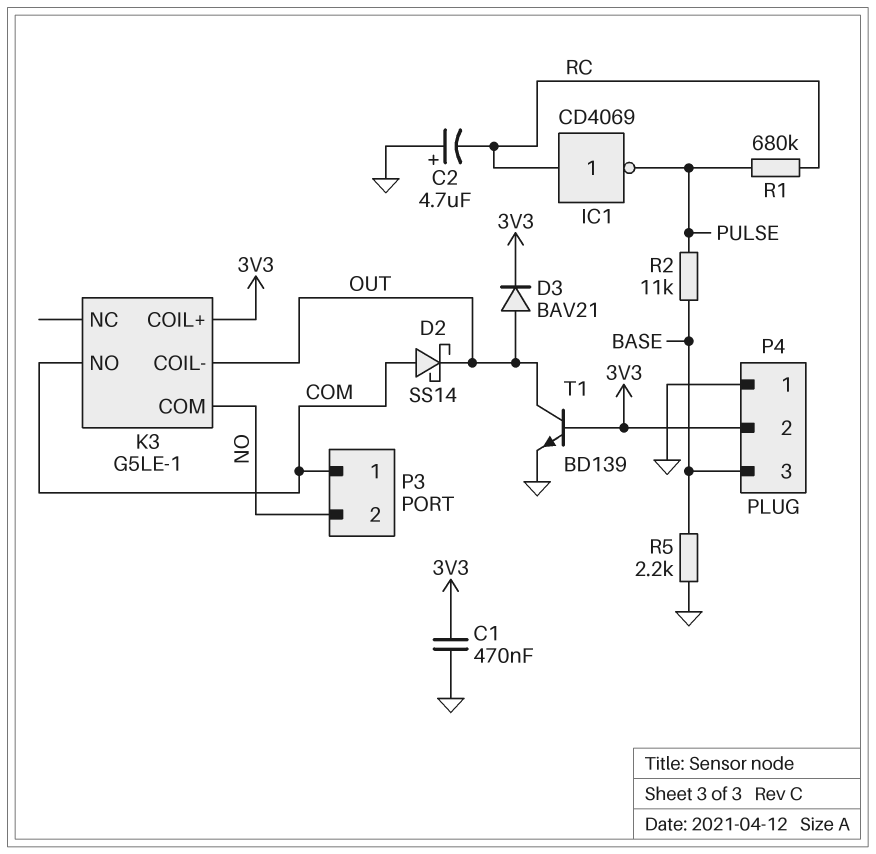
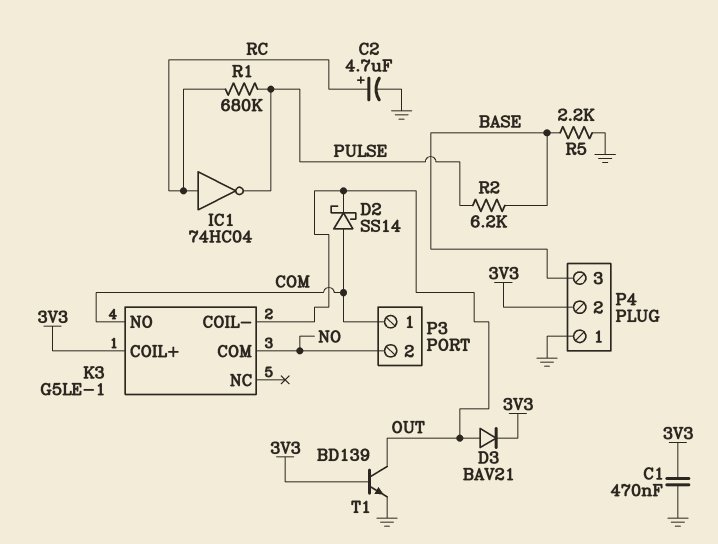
C2: 4.7uF (plus GND, minus RC) -> 4.7uF (plus RC, minus GND)
IC1: NOT CD4069 (in RC, out PULSE) -> NOT 74HC04 (in RC, out PULSE)
R2: 11k (BASE, PULSE) -> 6.2k (BASE, PULSE)

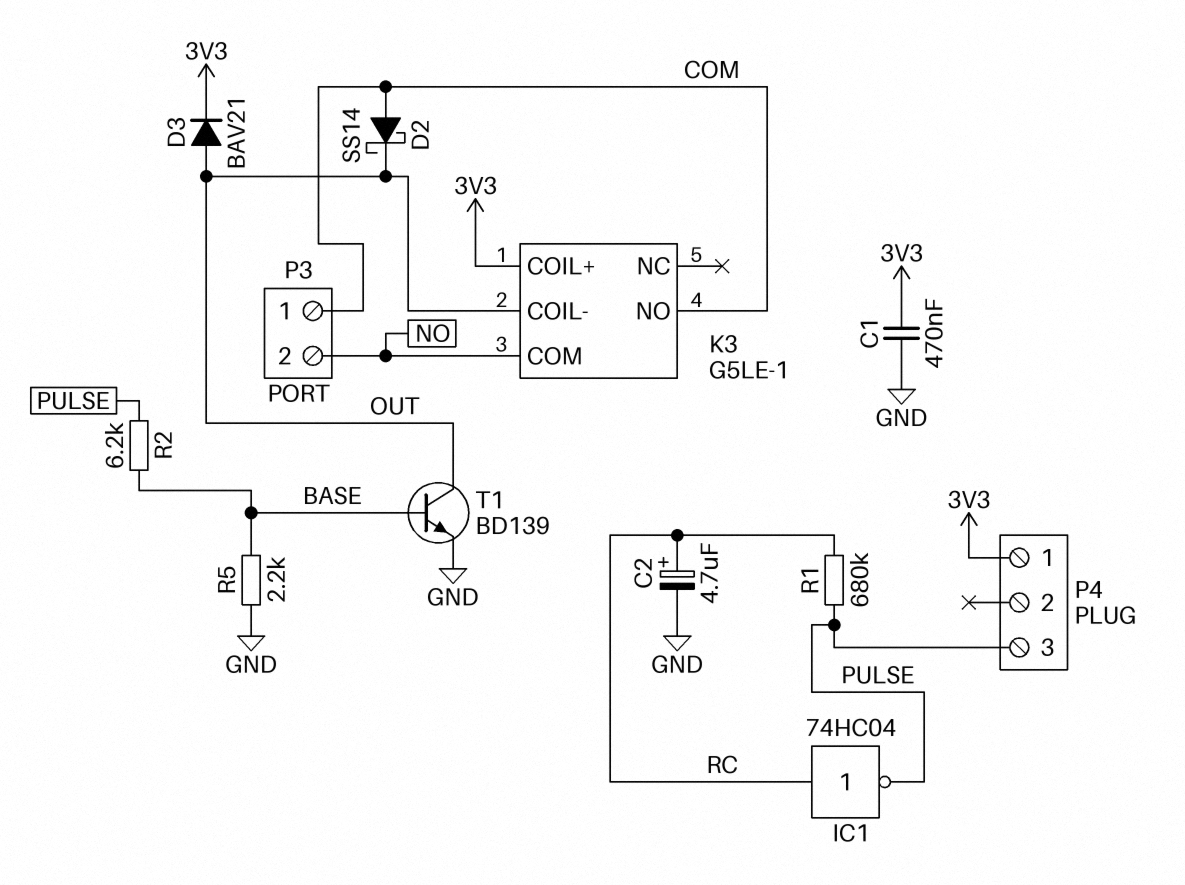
P4 pin 1: GND -> 3V3
P4 pin 2: 3V3 -> none
P4 pin 3: BASE -> PULSE
T1: NPN BD139 (B 3V3, C OUT, E GND) -> NPN BD139 (B BASE, C OUT, E GND)

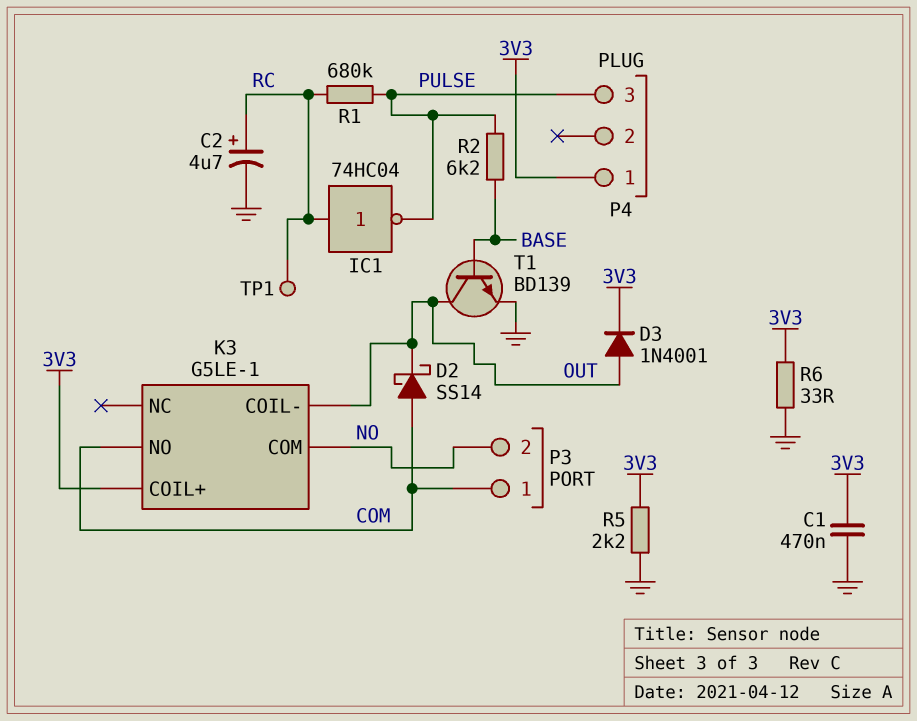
D3: diode BAV21 (A OUT, K 3V3) -> diode 1N4001 (A OUT, K 3V3)
R5: 2.2k (BASE, GND) -> 2.2k (3V3, GND)
R6: none -> 33 (3V3, GND)
TP1: none -> test point (RC)

